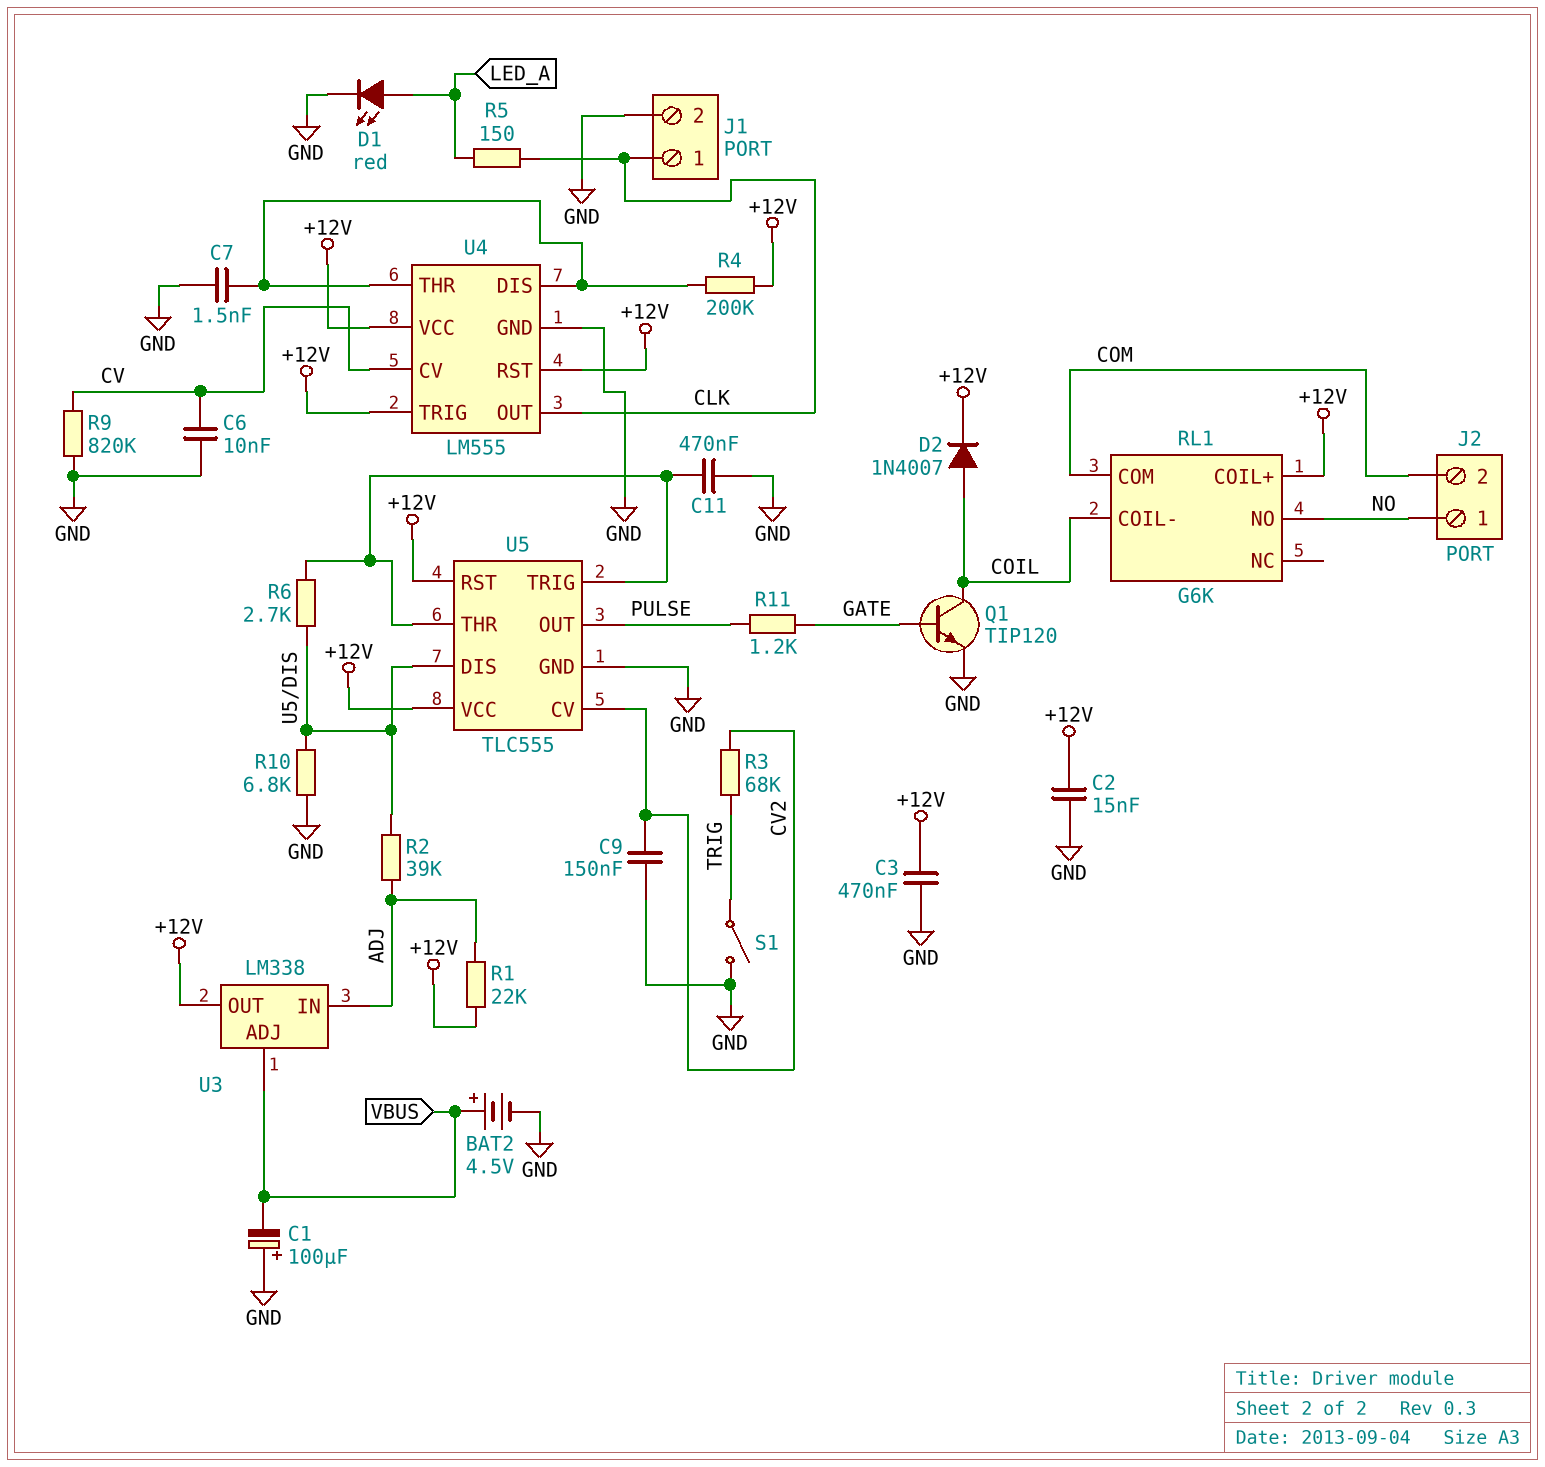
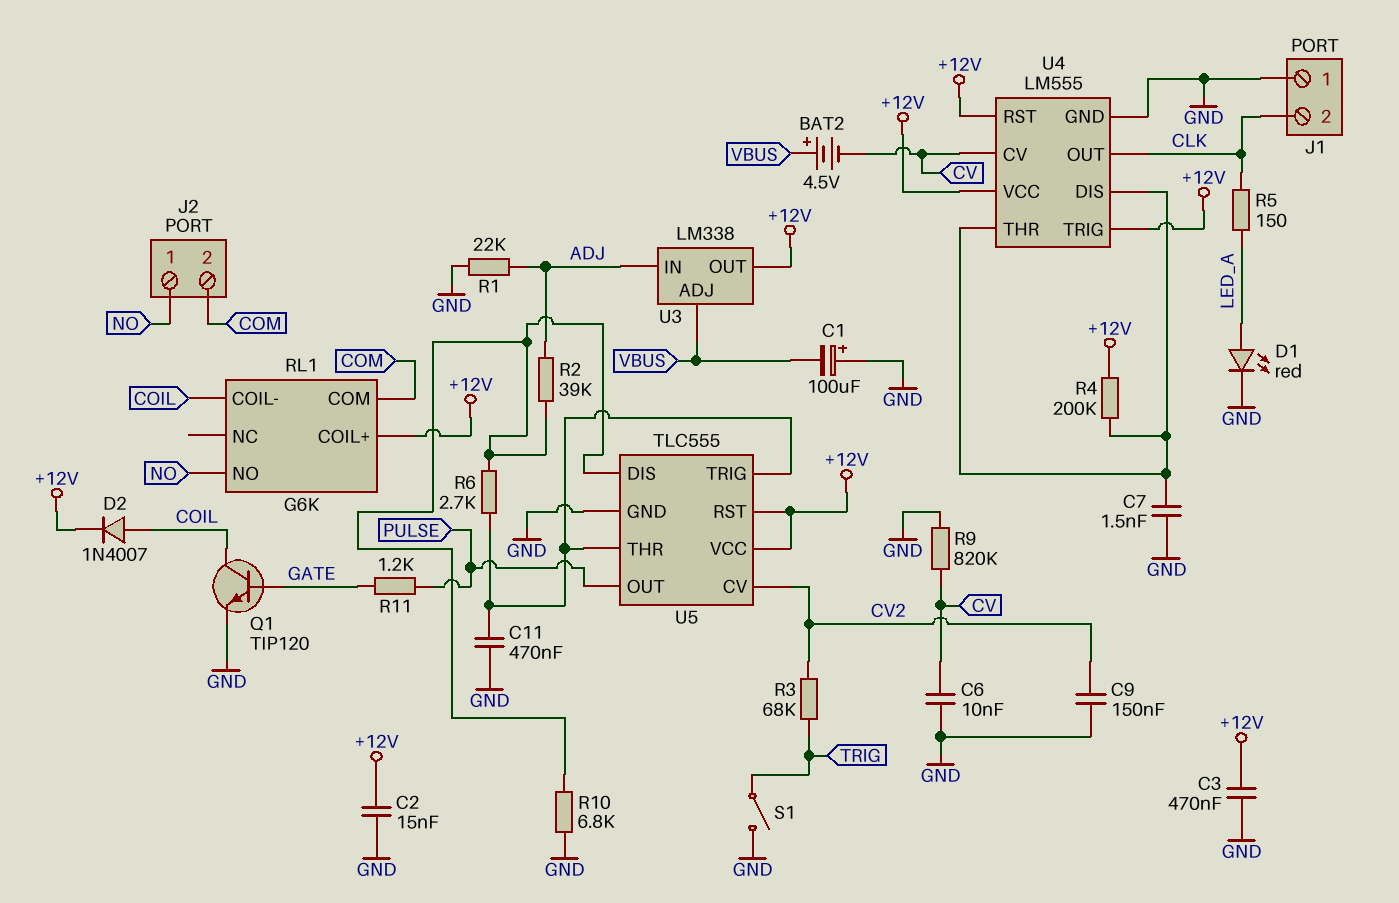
BAT2: 4.5V (plus VBUS, minus GND) -> 4.5V (plus VBUS, minus CV)
J1 pin 1: CLK -> GND
J1 pin 2: GND -> CLK
R1: 22k (+12V, ADJ) -> 22k (ADJ, GND)

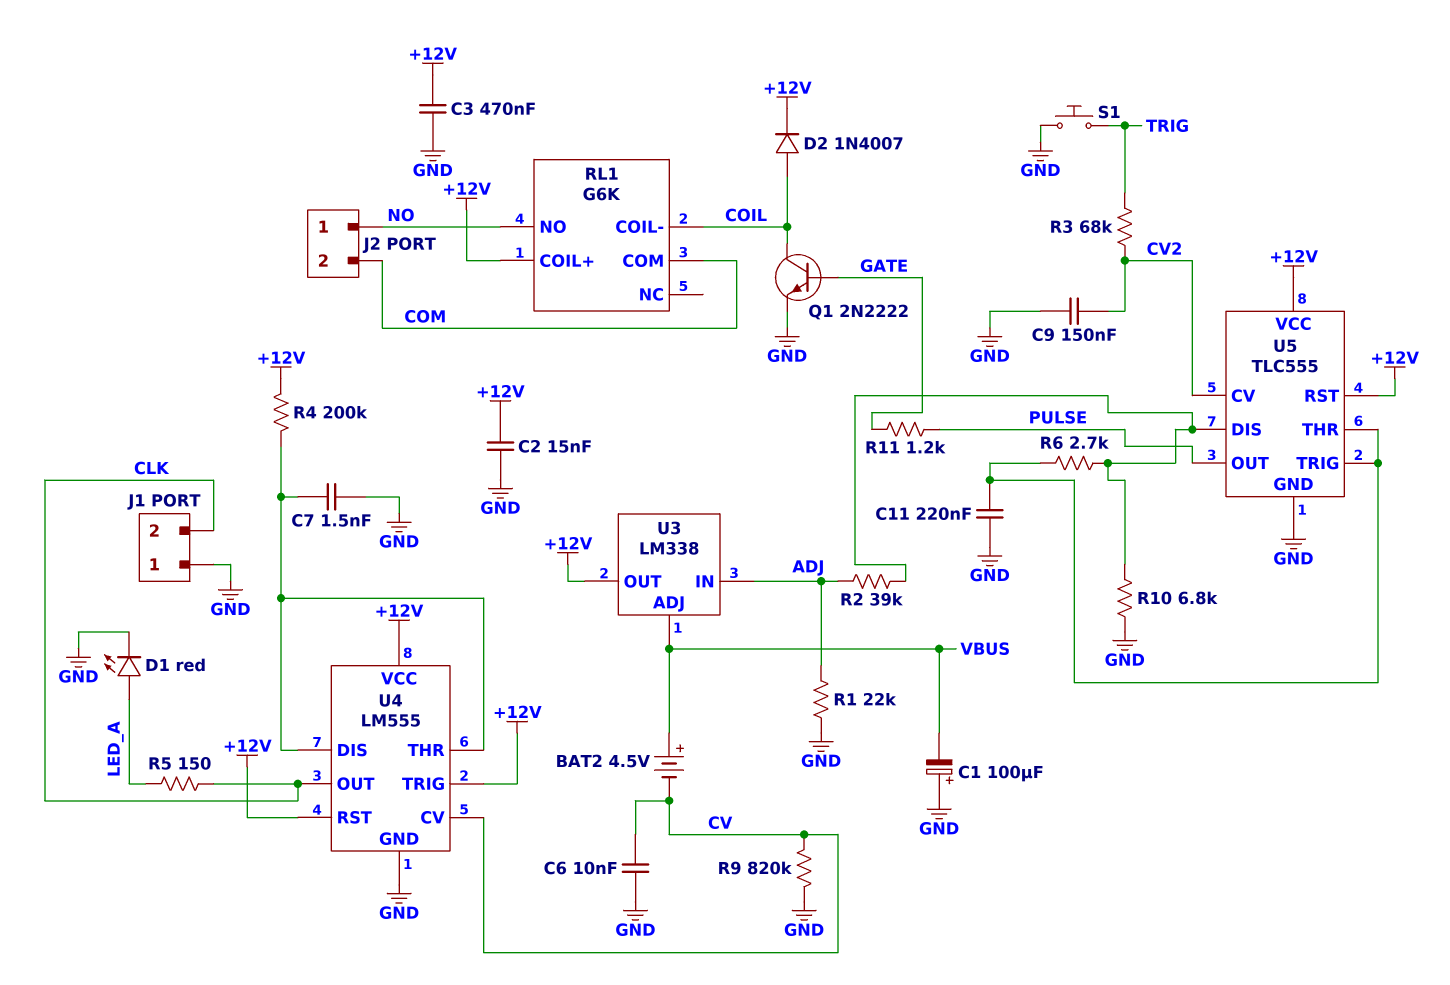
C11: 470nF (GND, U5/THR) -> 220nF (GND, U5/THR)
Q1: NPN TIP120 (B GATE, C COIL, E GND) -> NPN 2N2222 (B GATE, C COIL, E GND)
S1: switch (GND, TRIG) -> button (GND, TRIG)

